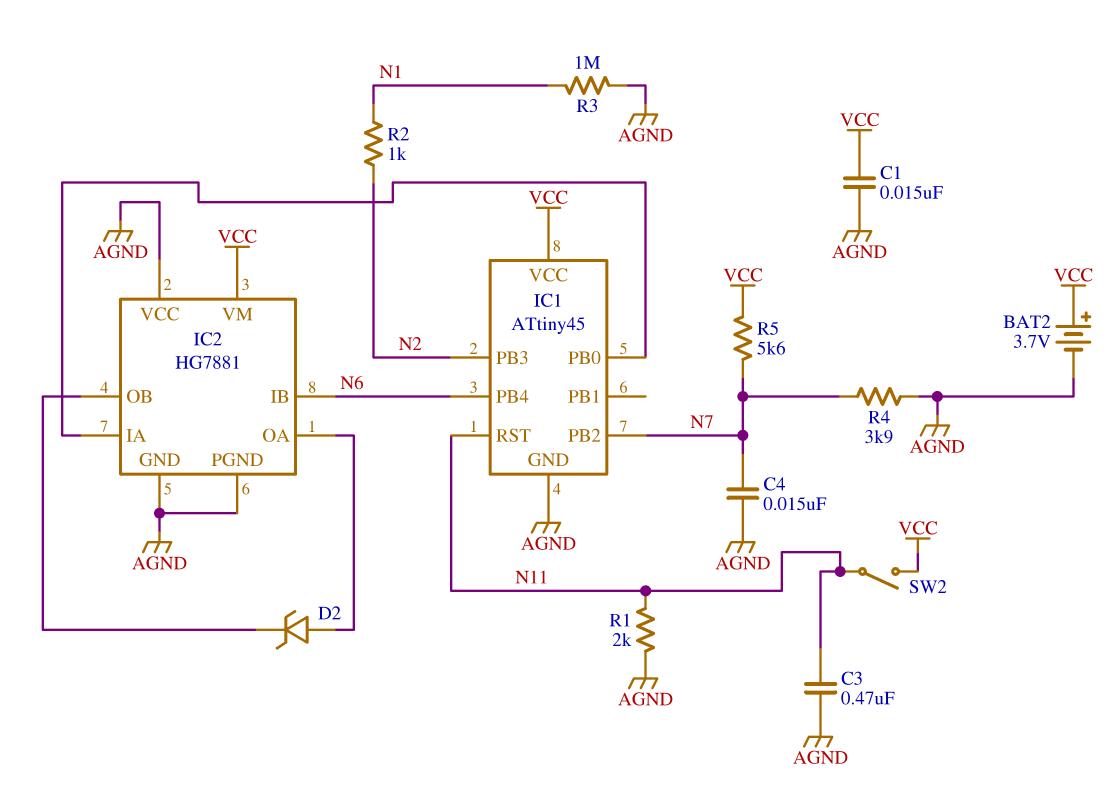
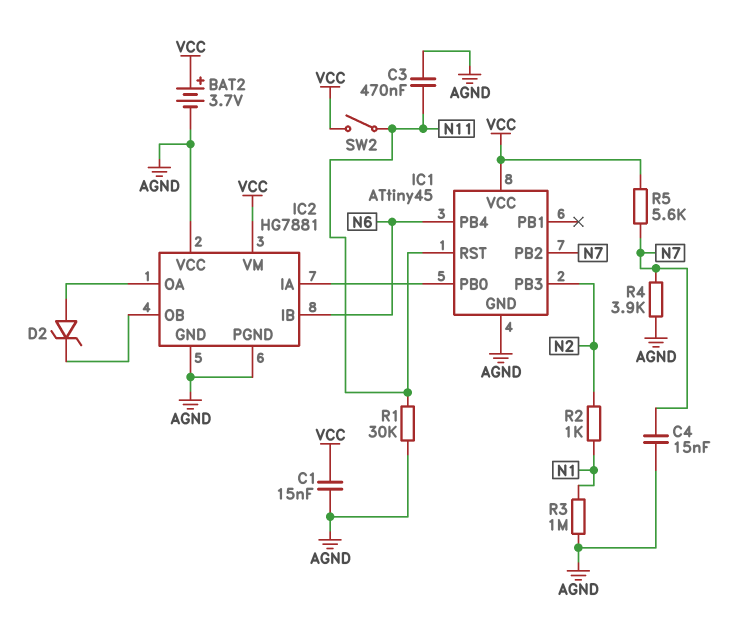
R1: 2k (AGND, N11) -> 30k (AGND, N11)

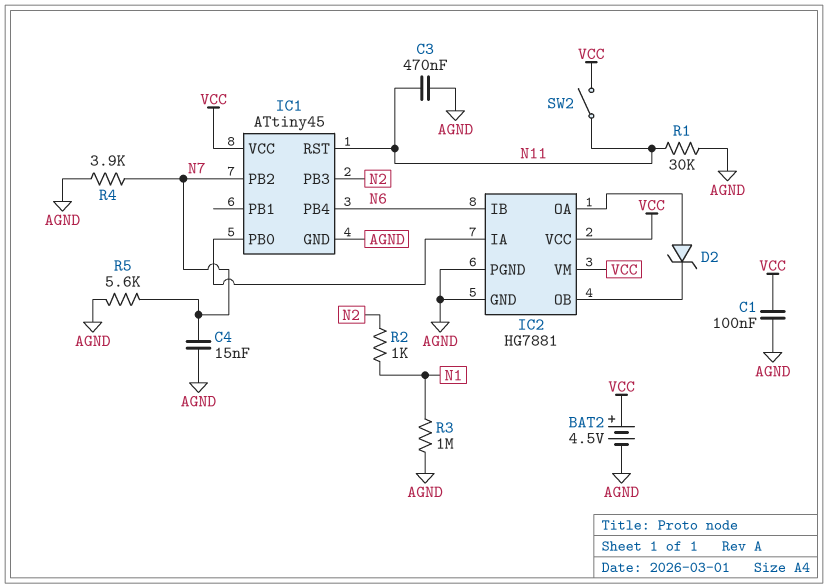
BAT2: 3.7V (plus VCC, minus AGND) -> 4.5V (plus VCC, minus AGND)
C1: 15nF (AGND, VCC) -> 100nF (AGND, VCC)
IC2 pin VCC: AGND -> VCC
R5: 5.6k (N7, VCC) -> 5.6k (AGND, N7)

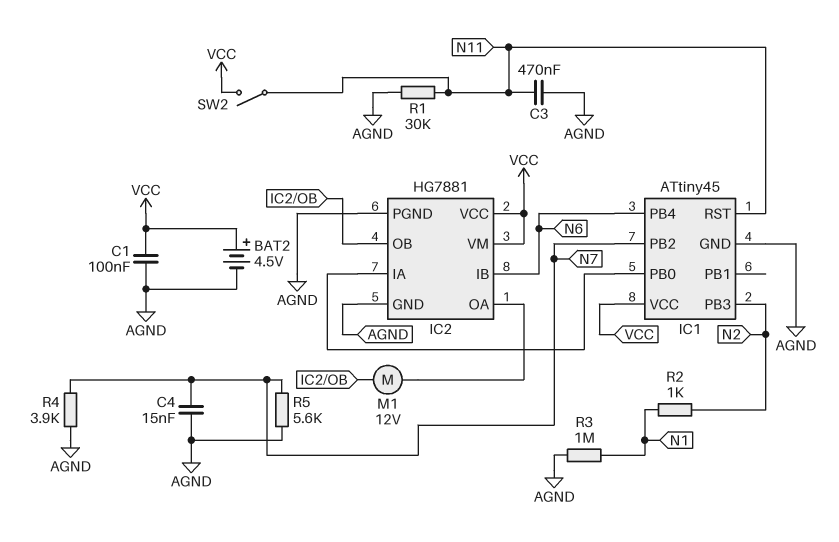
D2: zener (A IC2/OA, K IC2/OB) -> none
M1: none -> motor 12V (IC2/OA, IC2/OB)

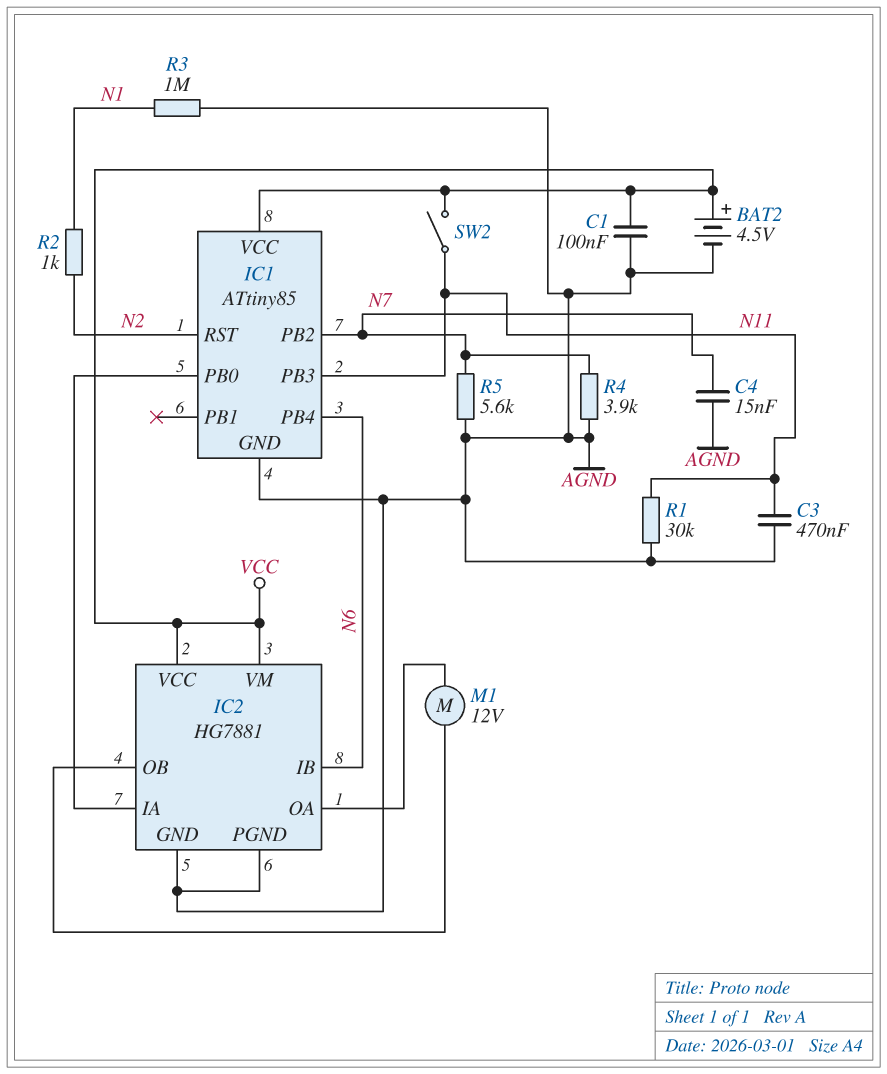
IC1: ATtiny45 -> ATtiny85
IC1 pin PB3: N2 -> N11
IC1 pin RST: N11 -> N2

